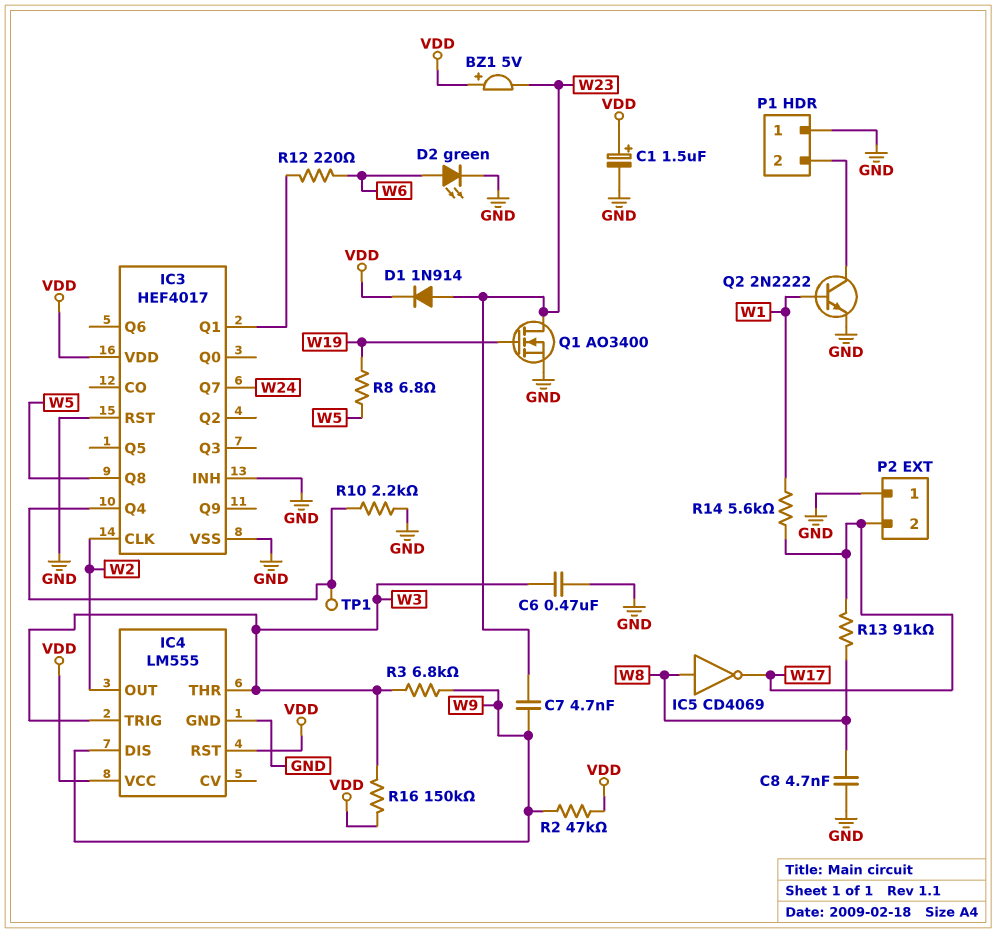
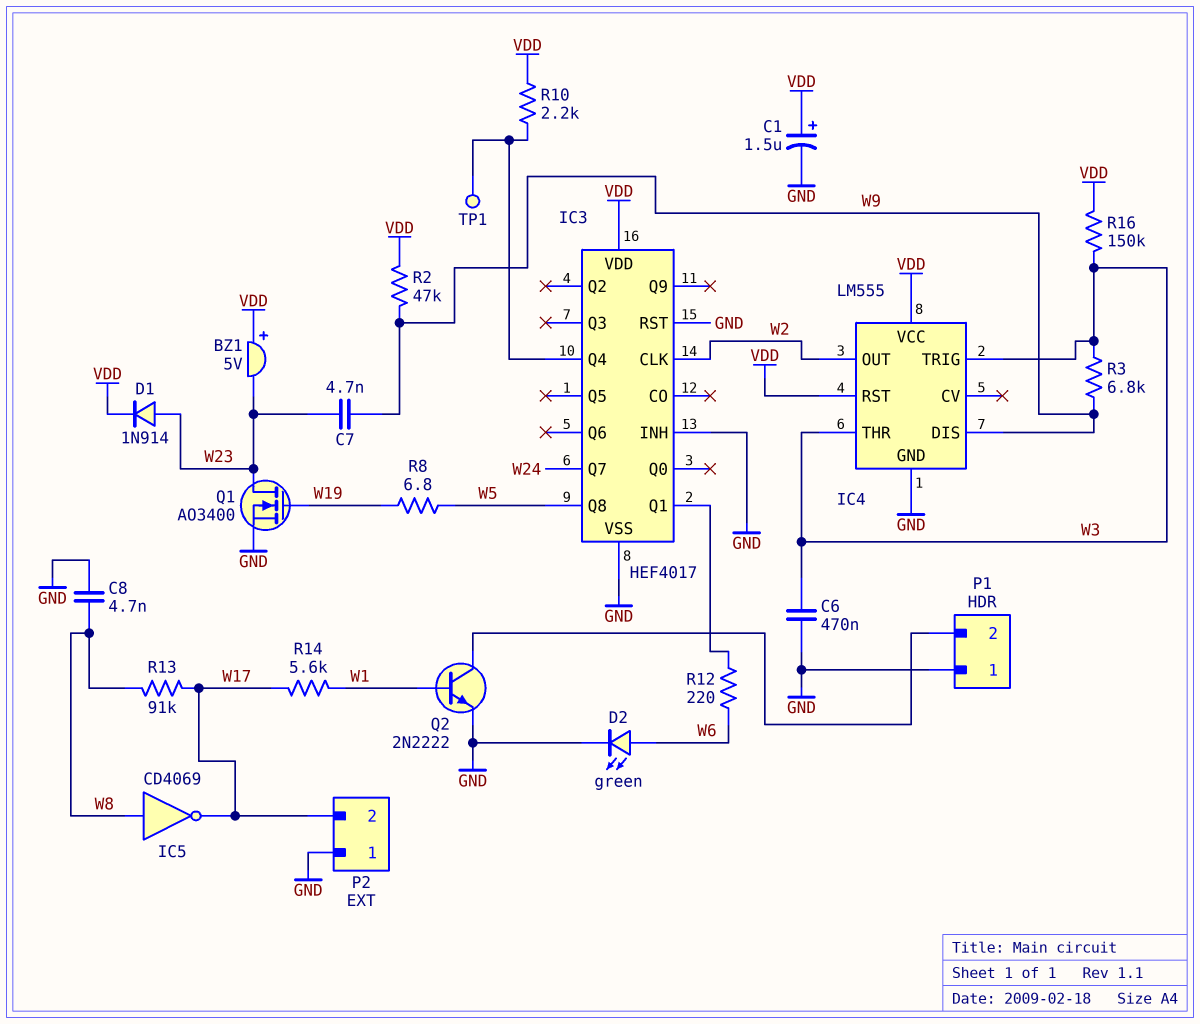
R10: 2.2k (GND, IC3/Q4) -> 2.2k (IC3/Q4, VDD)

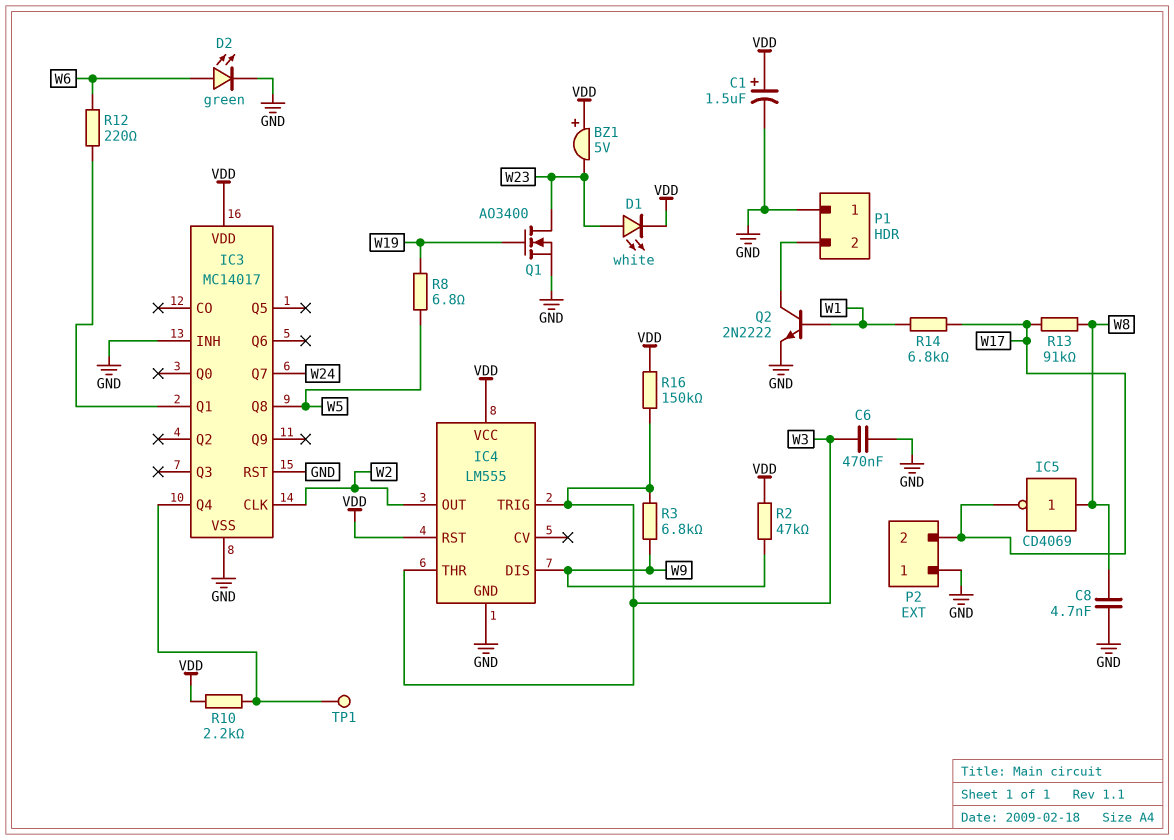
C7: 4.7nF (W9, W23) -> none
D1: diode 1N914 (A W23, K VDD) -> LED white (A W23, K VDD)
IC3: HEF4017 -> MC14017
R14: 5.6k (W1, W17) -> 6.8k (W1, W17)

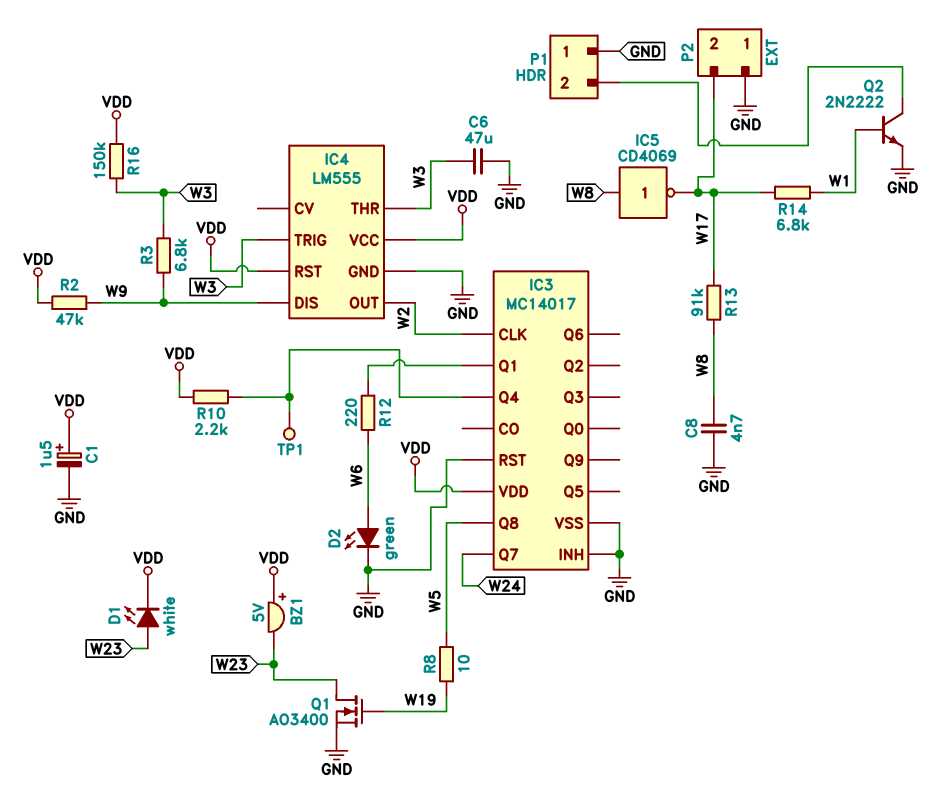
C6: 470nF (GND, W3) -> 47uF (GND, W3)
R8: 6.8 (W5, W19) -> 10 (W5, W19)

